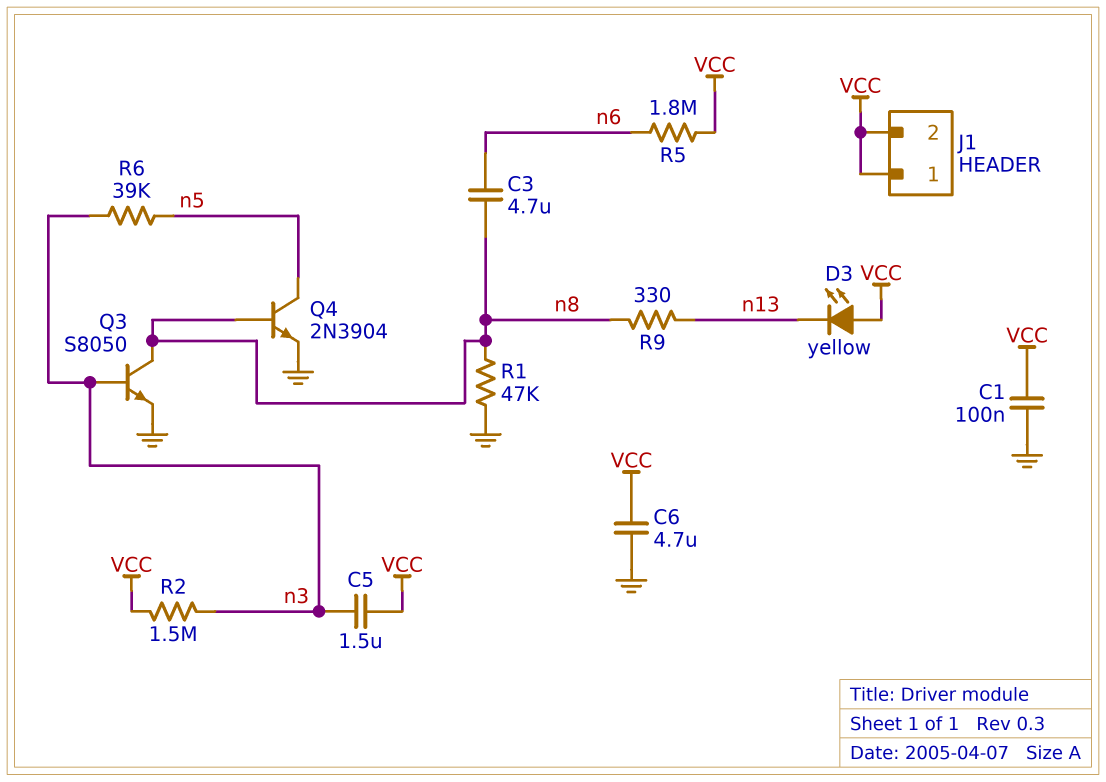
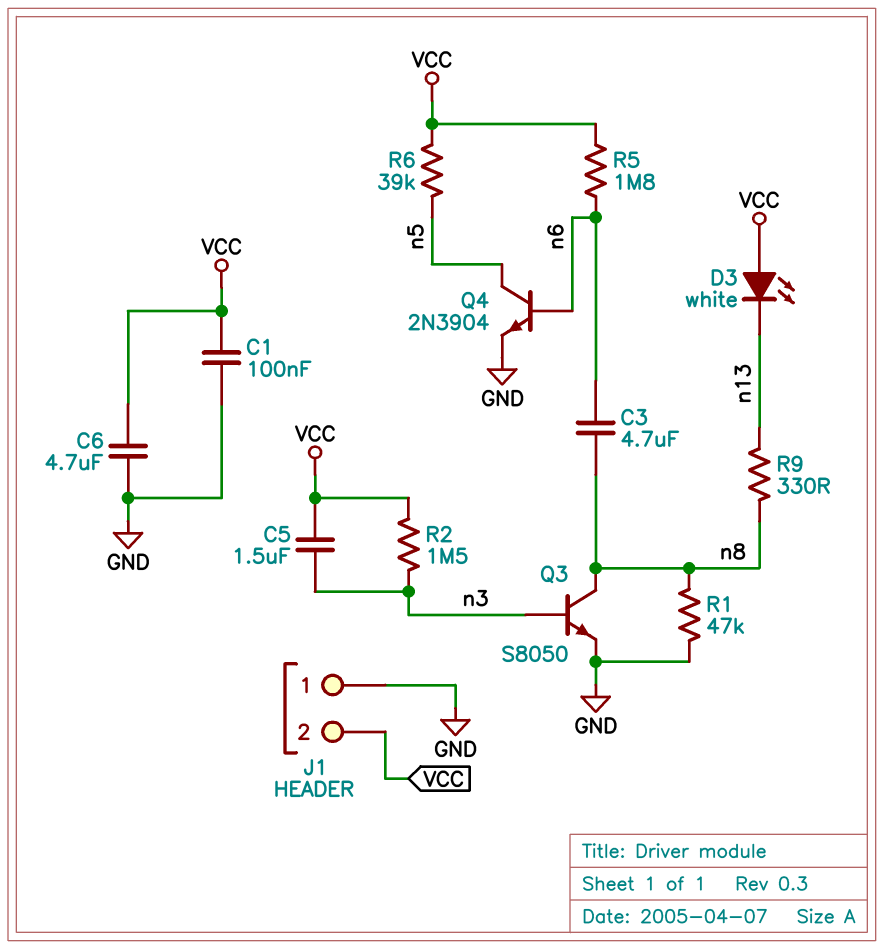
D3: LED yellow (A VCC, K n13) -> LED white (A VCC, K n13)
J1 pin 1: VCC -> GND
Q4: NPN 2N3904 (B n8, C n5, E GND) -> NPN 2N3904 (B n6, C n5, E GND)
R6: 39k (n3, n5) -> 39k (VCC, n5)

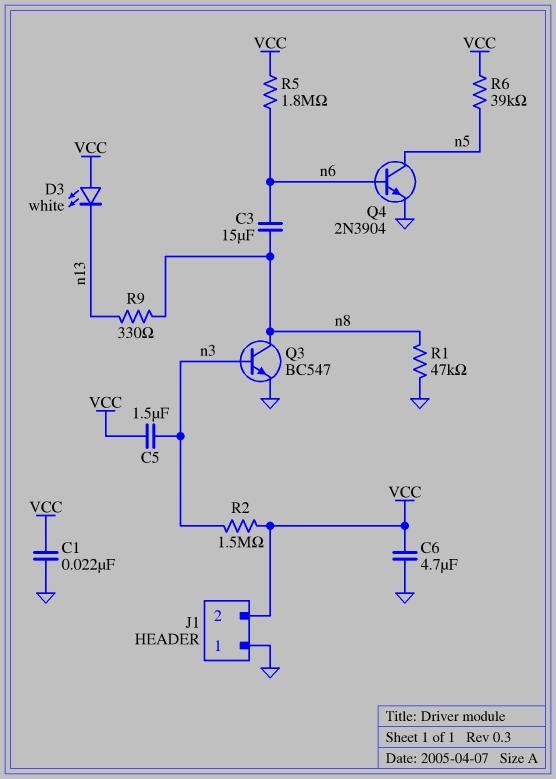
C1: 100nF (GND, VCC) -> 22nF (GND, VCC)
C3: 4.7uF (n6, n8) -> 15uF (n6, n8)
Q3: NPN S8050 (B n3, C n8, E GND) -> NPN BC547 (B n3, C n8, E GND)

